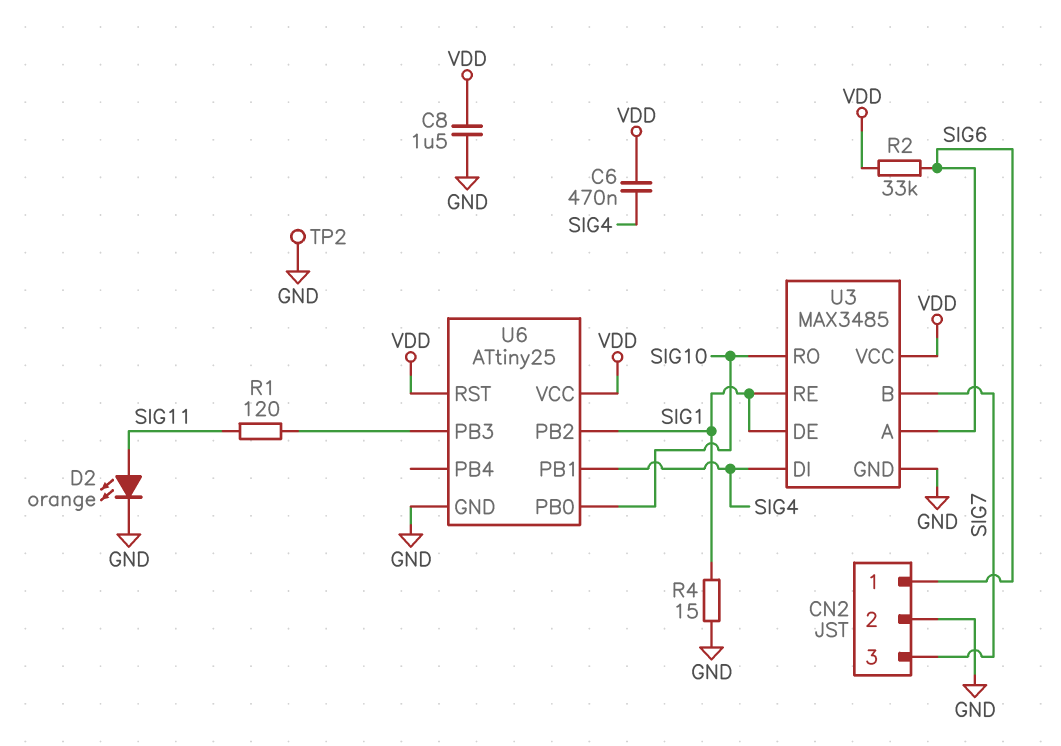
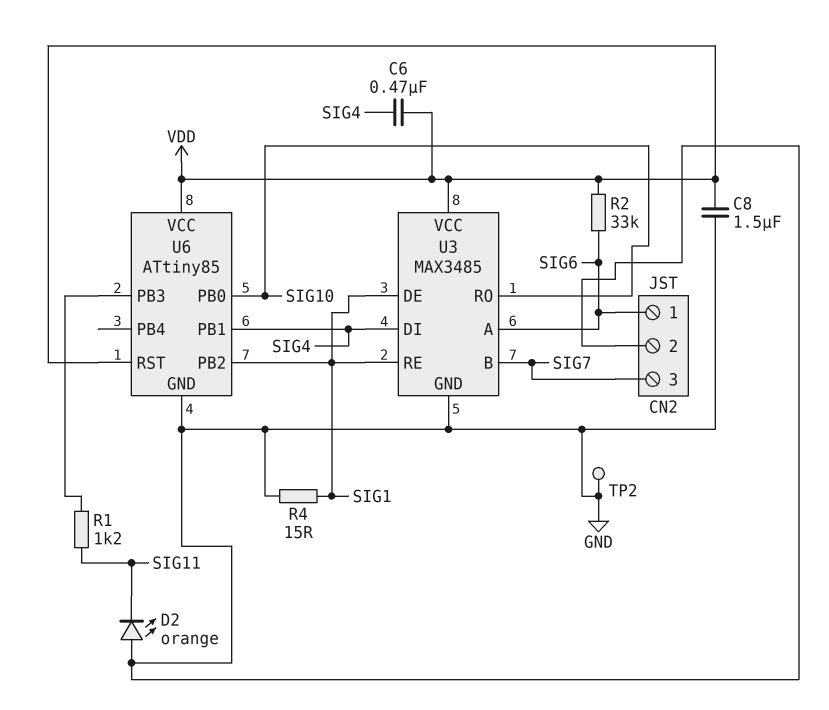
D2: LED orange (A SIG11, K GND) -> LED orange (A GND, K SIG11)
R1: 120 (SIG11, U6/PB3) -> 1.2k (SIG11, U6/PB3)
U6: ATtiny25 -> ATtiny85

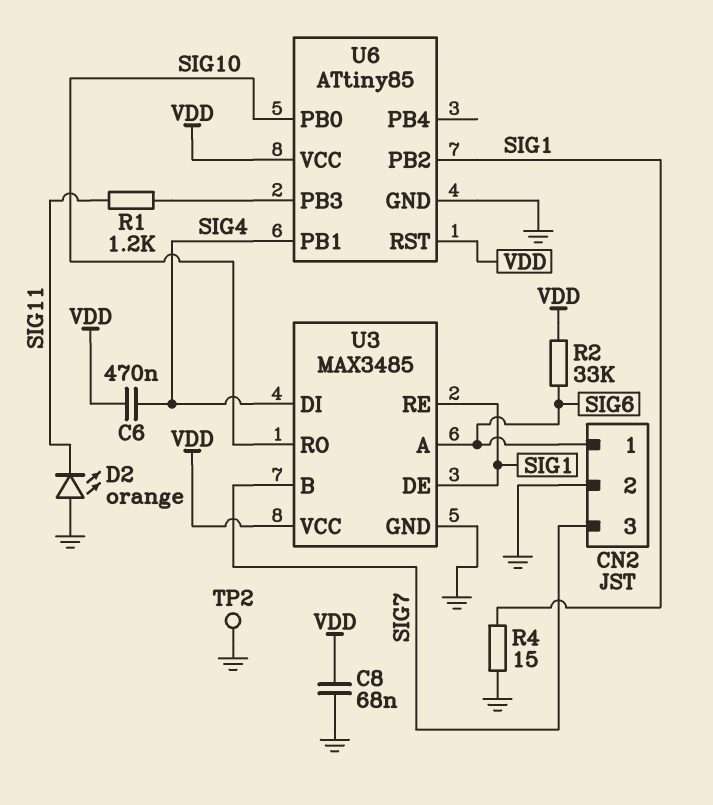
C8: 1.5uF (GND, VDD) -> 68nF (GND, VDD)

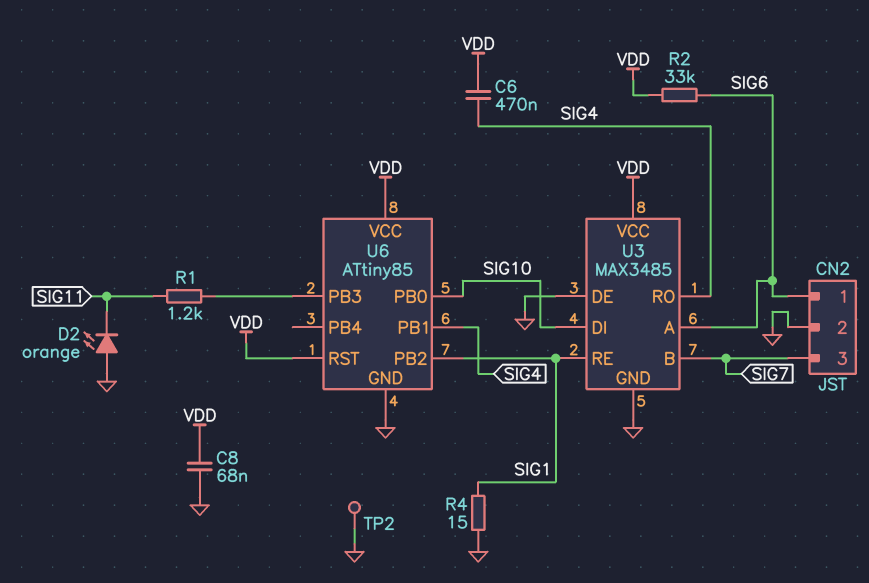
U3 pin DE: SIG1 -> GND
U3 pin DI: SIG4 -> SIG10
U3 pin RO: SIG10 -> SIG4

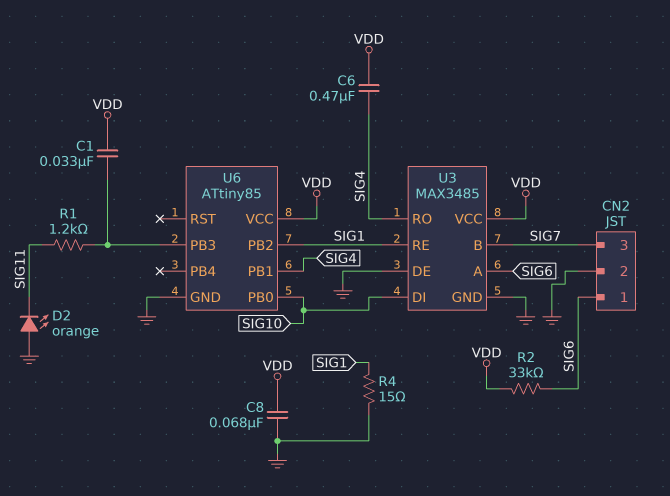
C1: none -> 33nF (U6/PB3, VDD)
TP2: test point (GND) -> none
U6 pin RST: VDD -> none

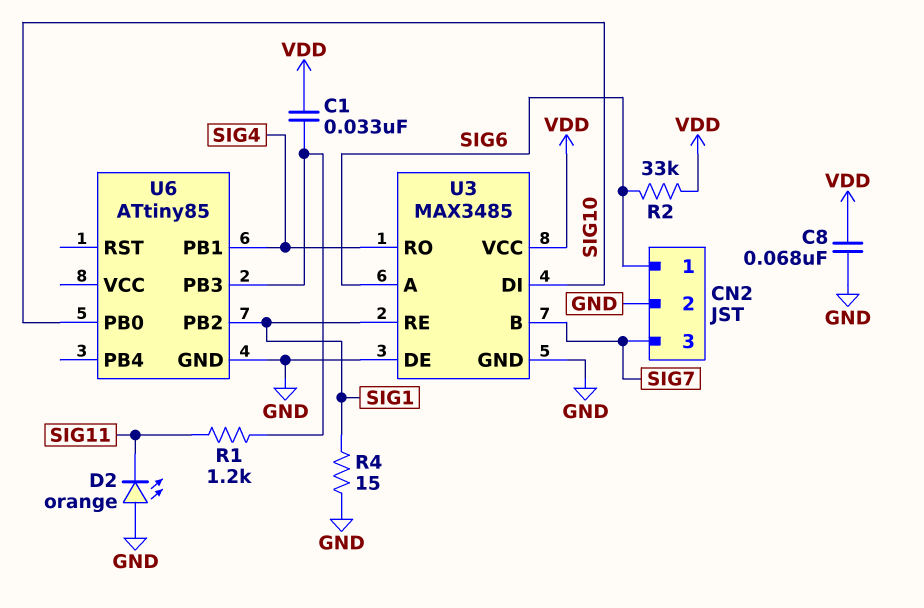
C6: 470nF (SIG4, VDD) -> none
U6 pin VCC: VDD -> none

